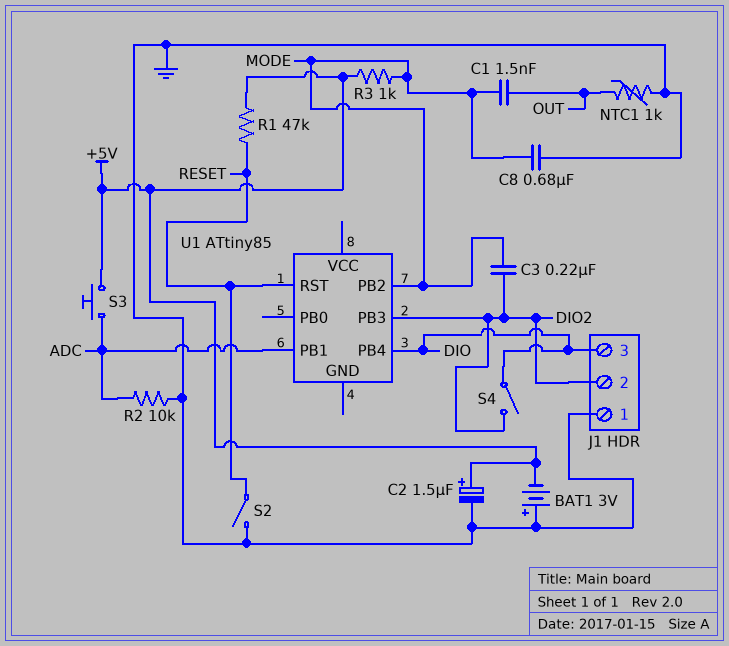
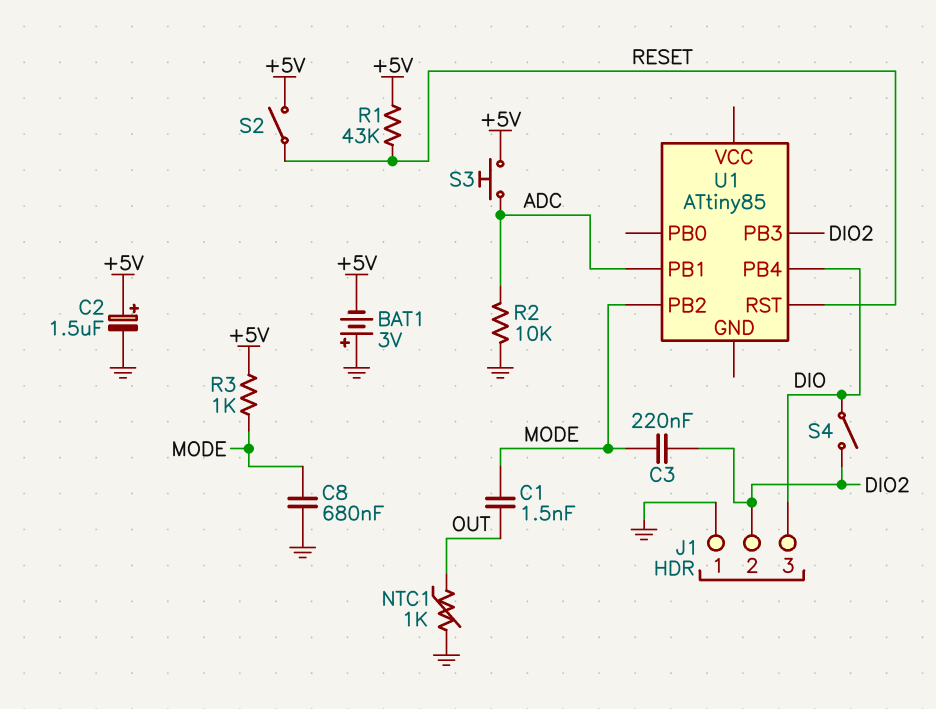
R1: 47k (+5V, RESET) -> 43k (+5V, RESET)
S2: switch (GND, RESET) -> switch (+5V, RESET)

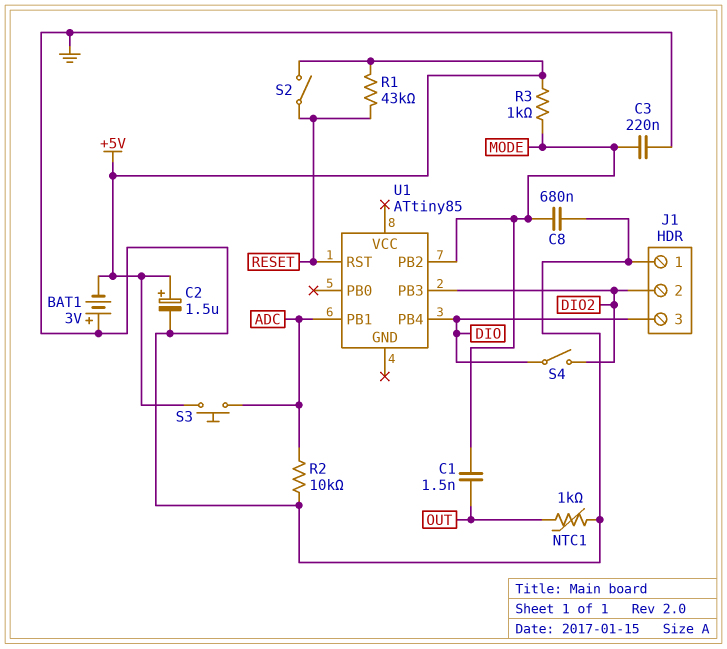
C3: 220nF (DIO2, MODE) -> 220nF (GND, MODE)

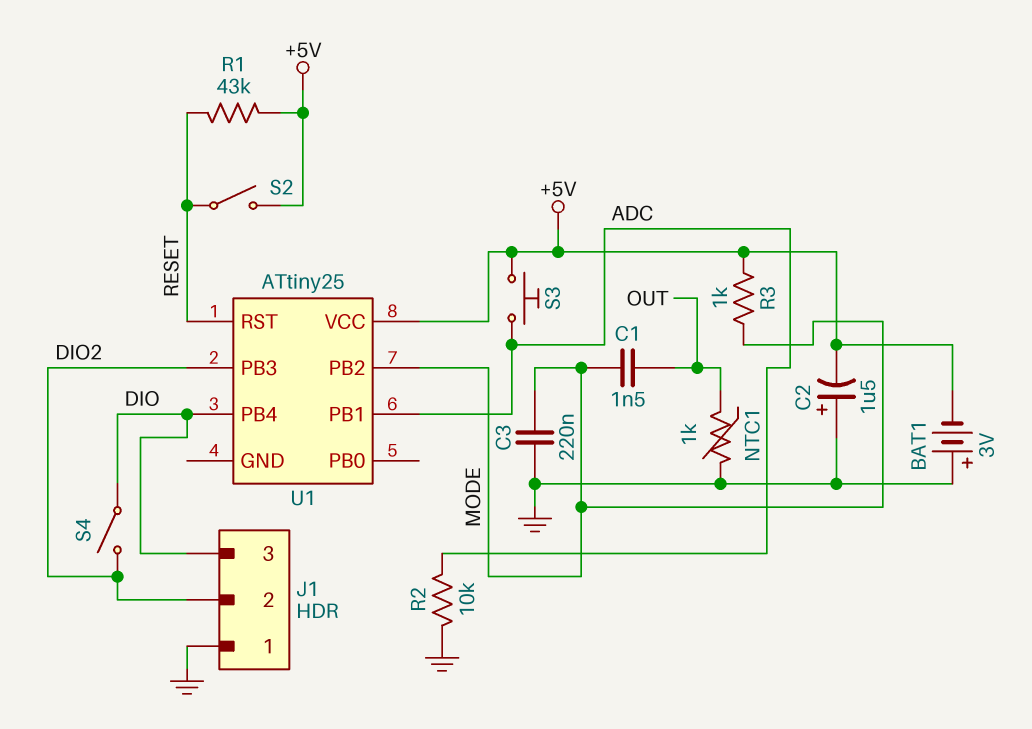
C2: 1.5uF (plus +5V, minus GND) -> 1.5uF (plus GND, minus +5V)
C8: 680nF (GND, MODE) -> none
U1: ATtiny85 -> ATtiny25
U1 pin VCC: none -> +5V

